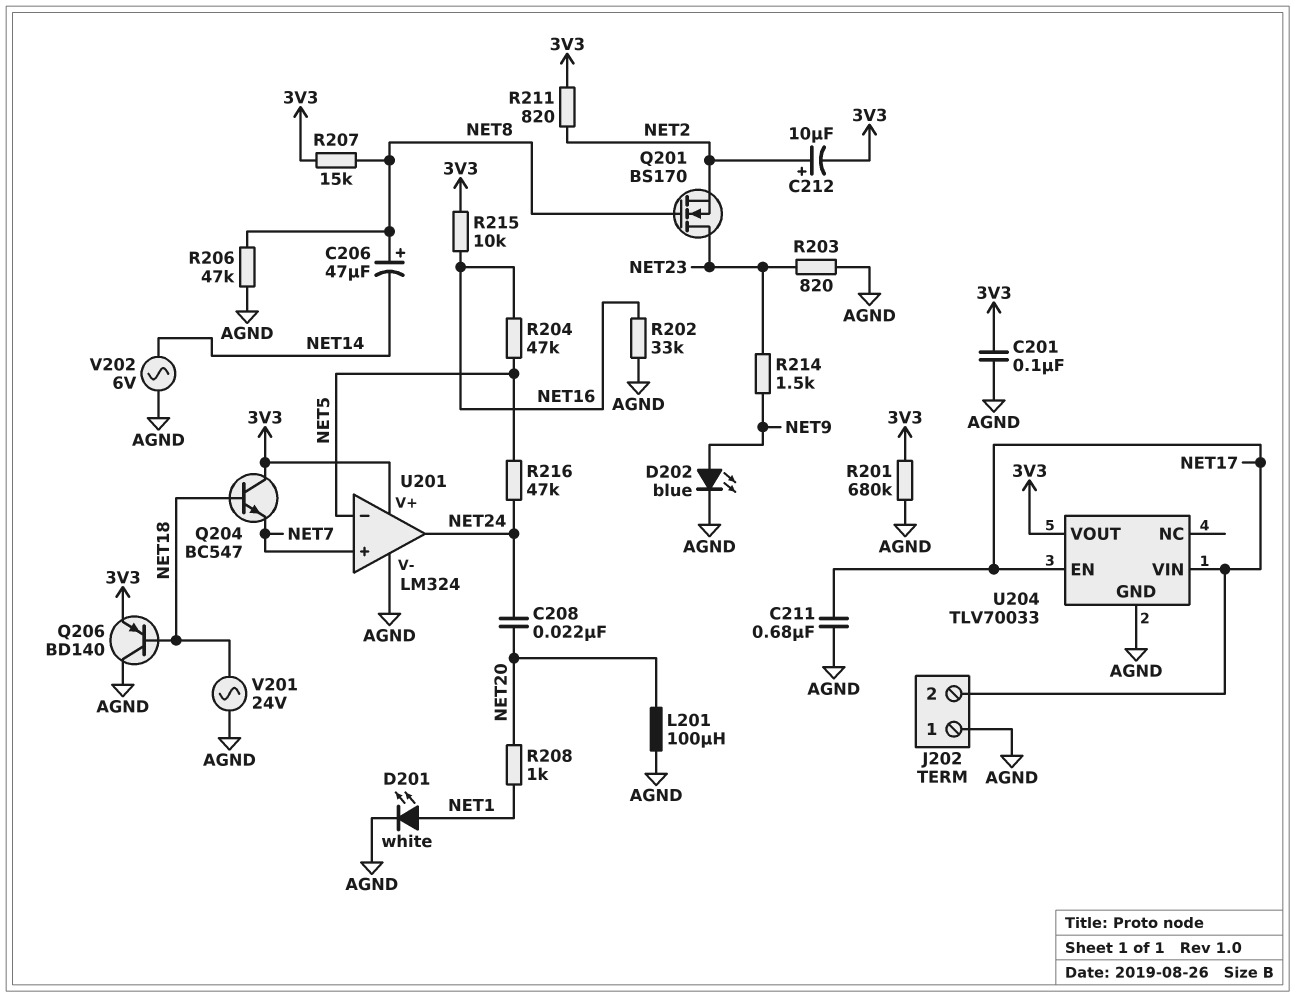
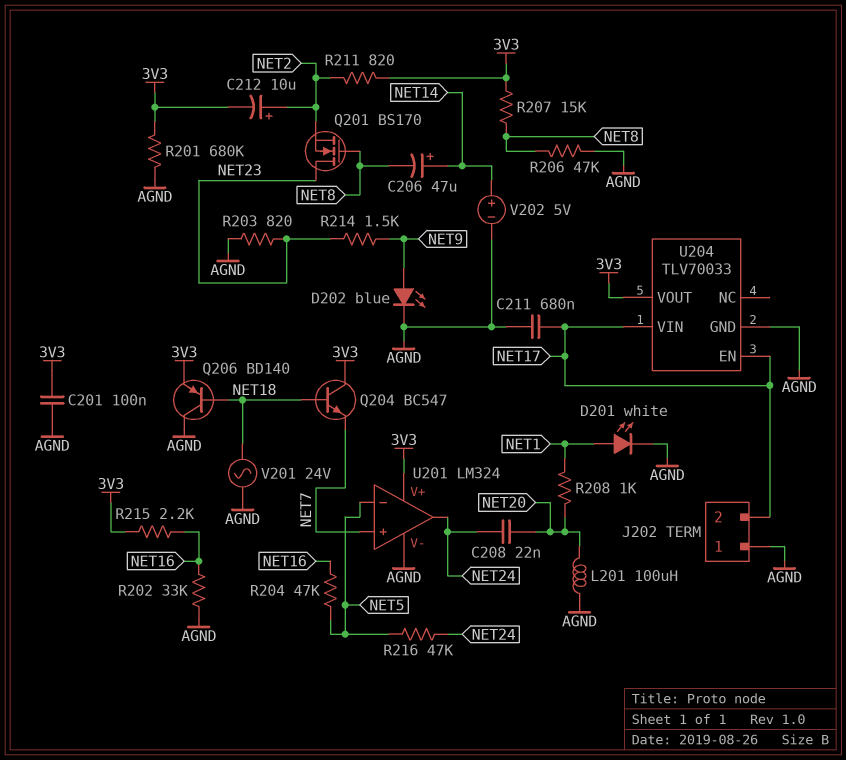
C206: 47uF (plus NET8, minus NET14) -> 47uF (plus NET14, minus NET8)
R215: 10k (3V3, NET16) -> 2.2k (3V3, NET16)
V202: AC 6V (AGND, NET14) -> 5V (plus NET14, minus AGND)

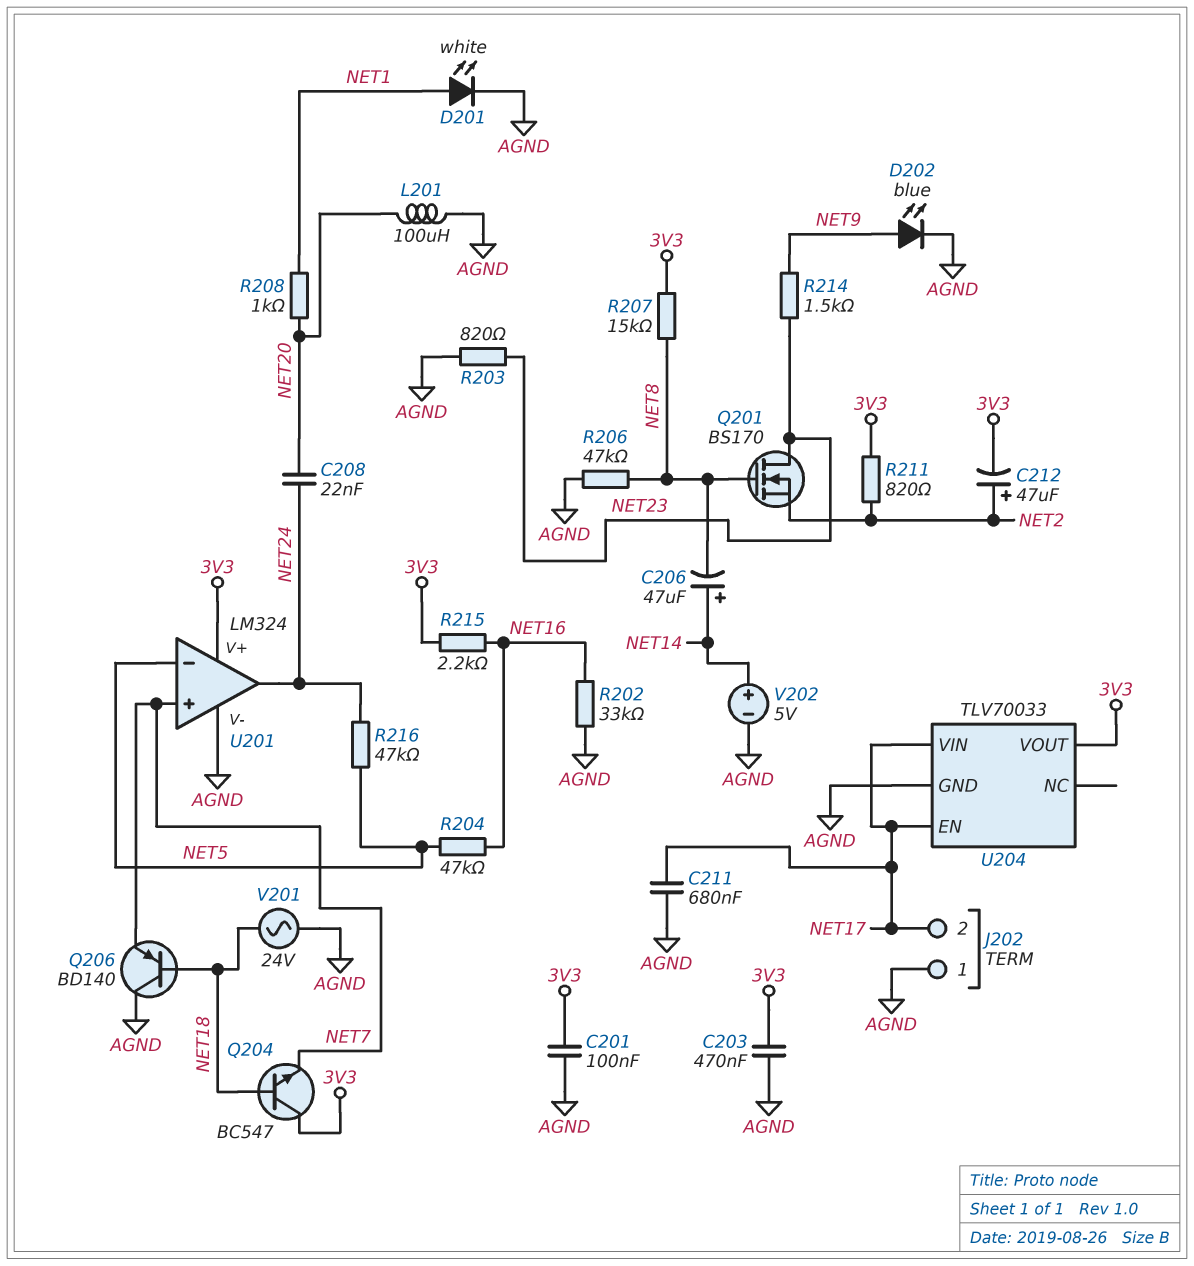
C203: none -> 470nF (3V3, AGND)
C212: 10uF (plus NET2, minus 3V3) -> 47uF (plus NET2, minus 3V3)
Q206: PNP BD140 (B NET18, C AGND, E 3V3) -> PNP BD140 (B NET18, C AGND, E NET7)
R201: 680k (3V3, AGND) -> none

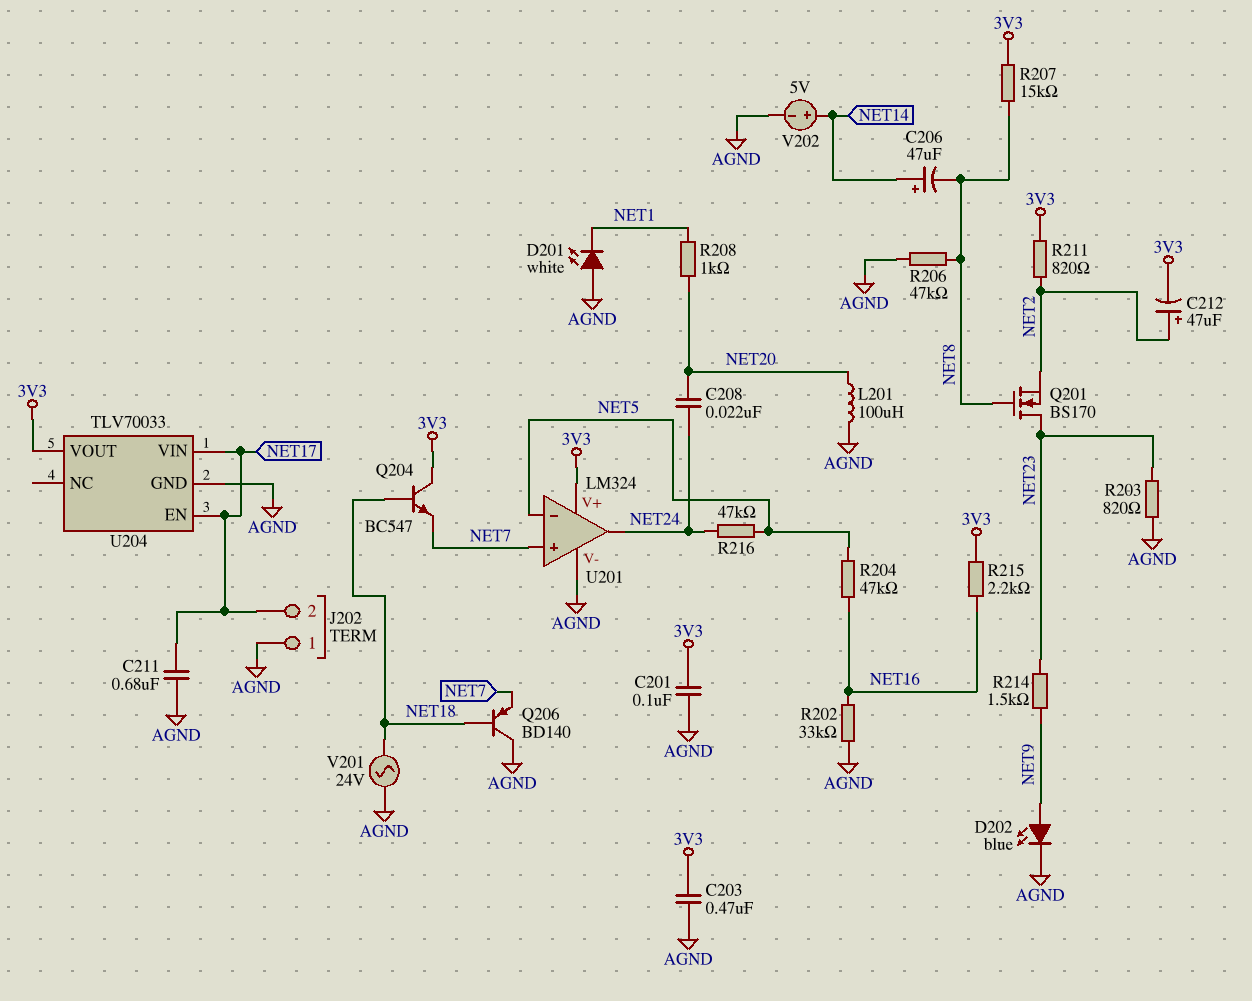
D201: LED white (A NET1, K AGND) -> LED white (A AGND, K NET1)

